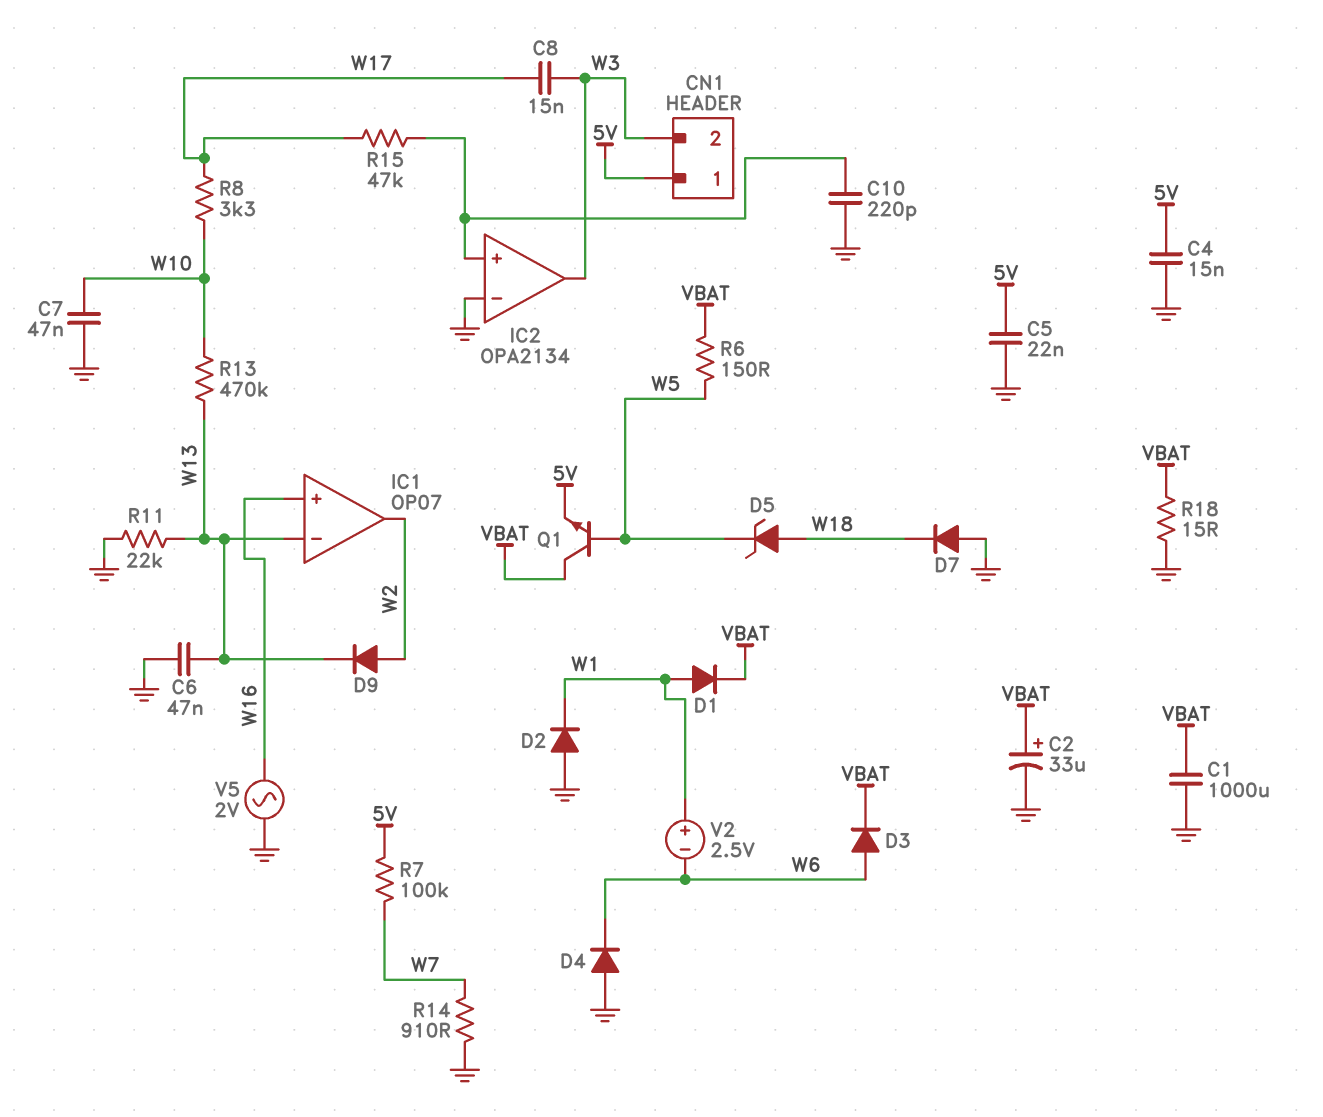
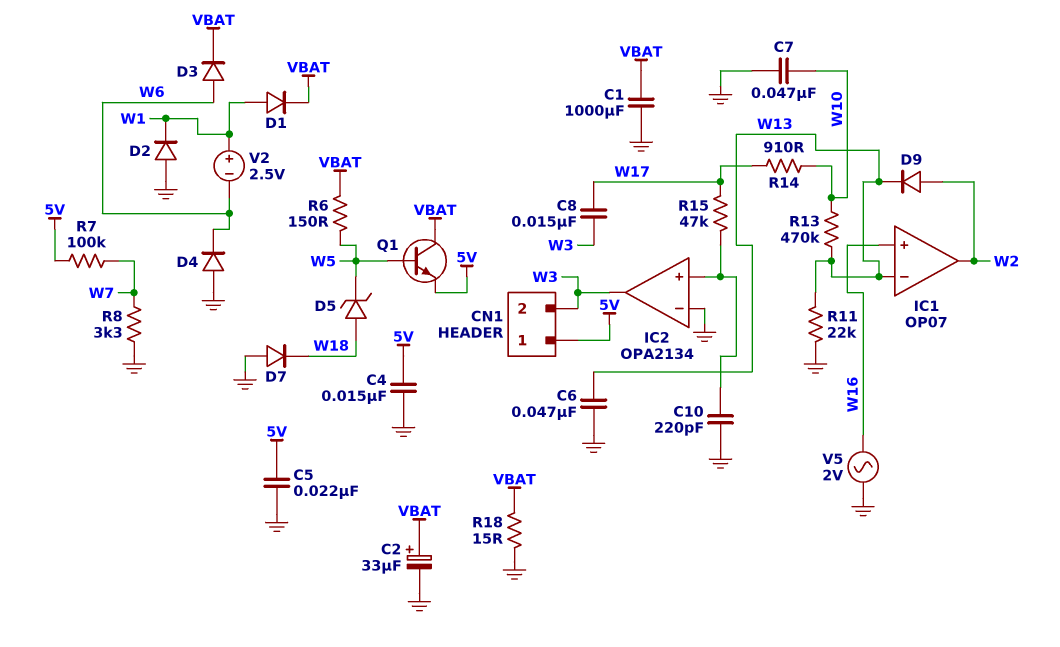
R8: 3.3k (W10, W17) -> 3.3k (GND, W7)
R14: 910 (GND, W7) -> 910 (W10, W17)

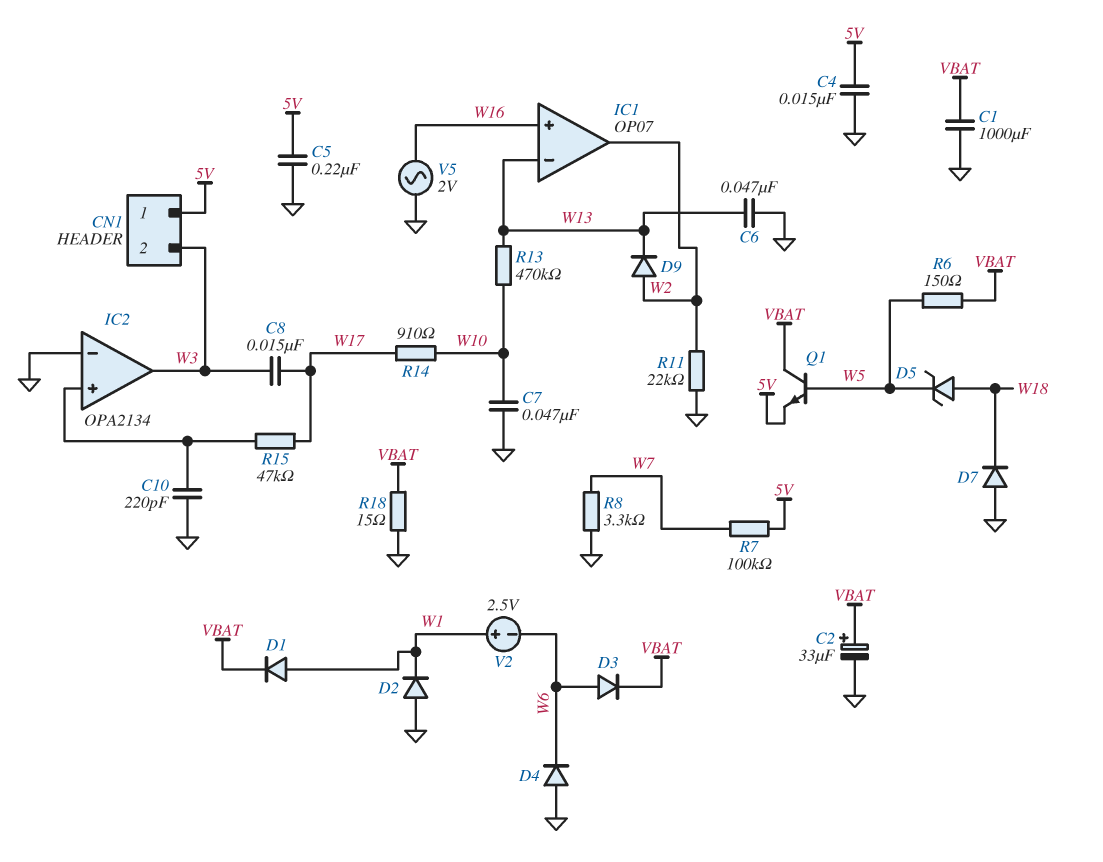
C5: 22nF (5V, GND) -> 220nF (5V, GND)
R11: 22k (GND, W13) -> 22k (GND, W2)

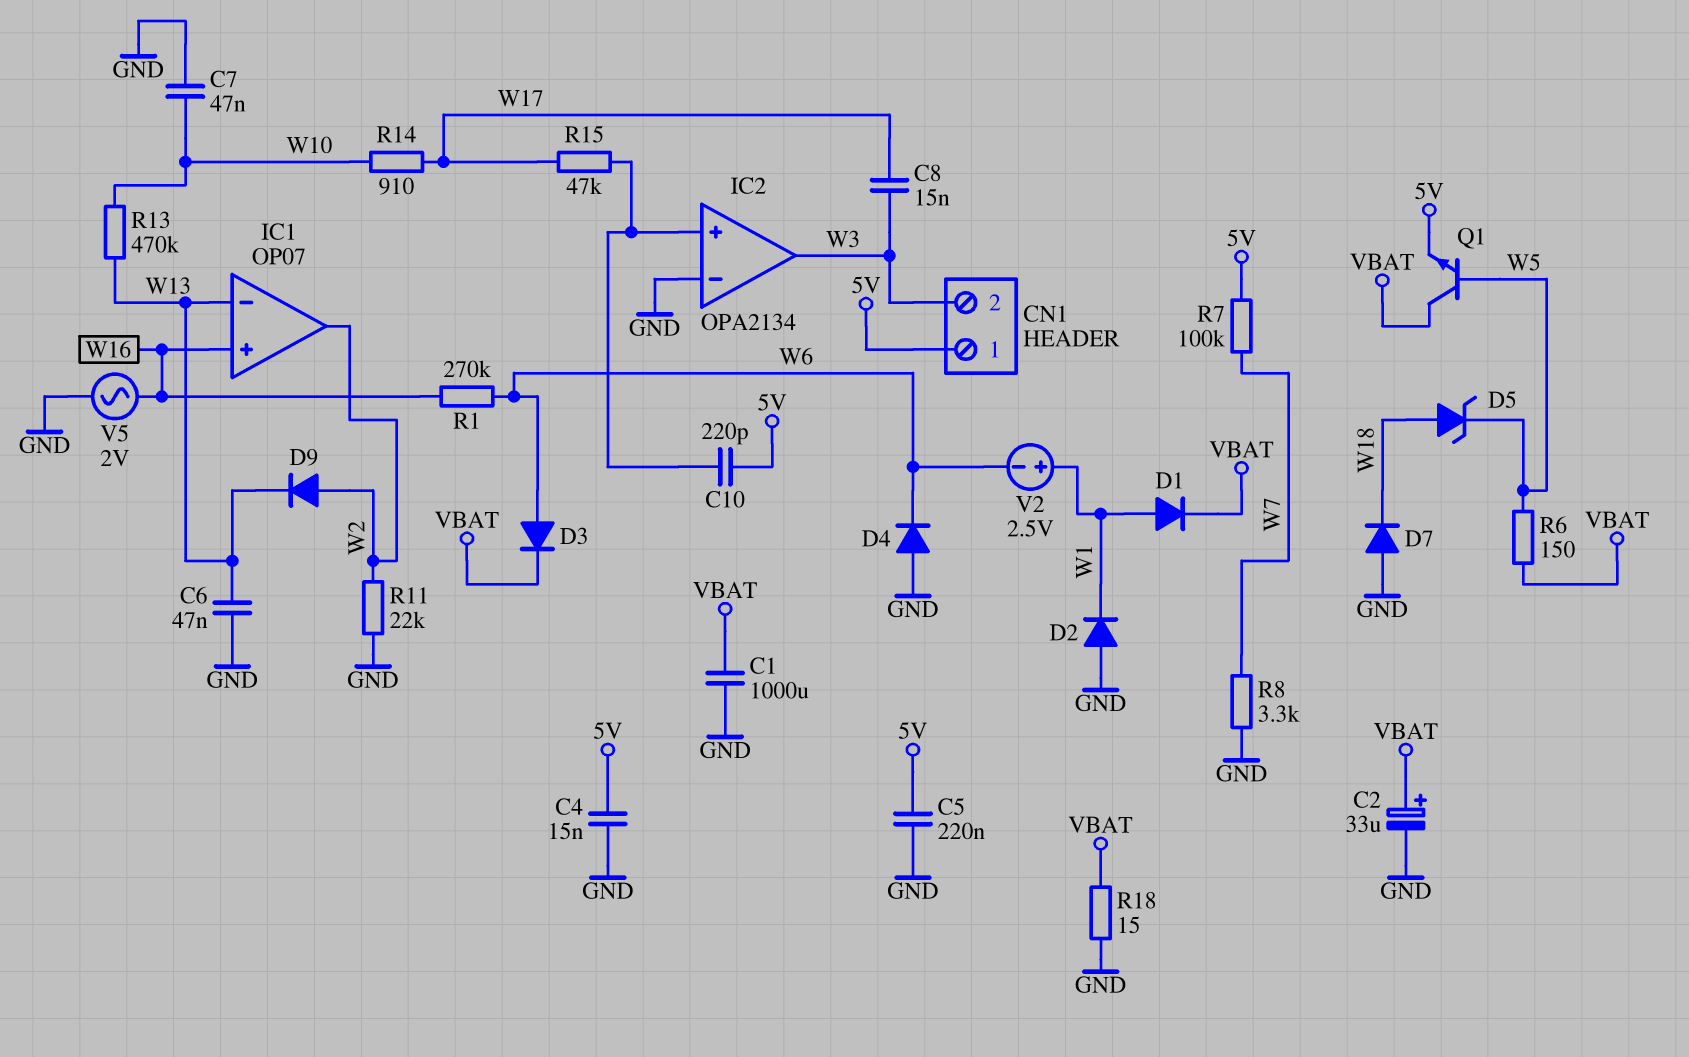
C10: 220pF (GND, IC2/in+) -> 220pF (5V, IC2/in+)
R1: none -> 270k (W6, W16)

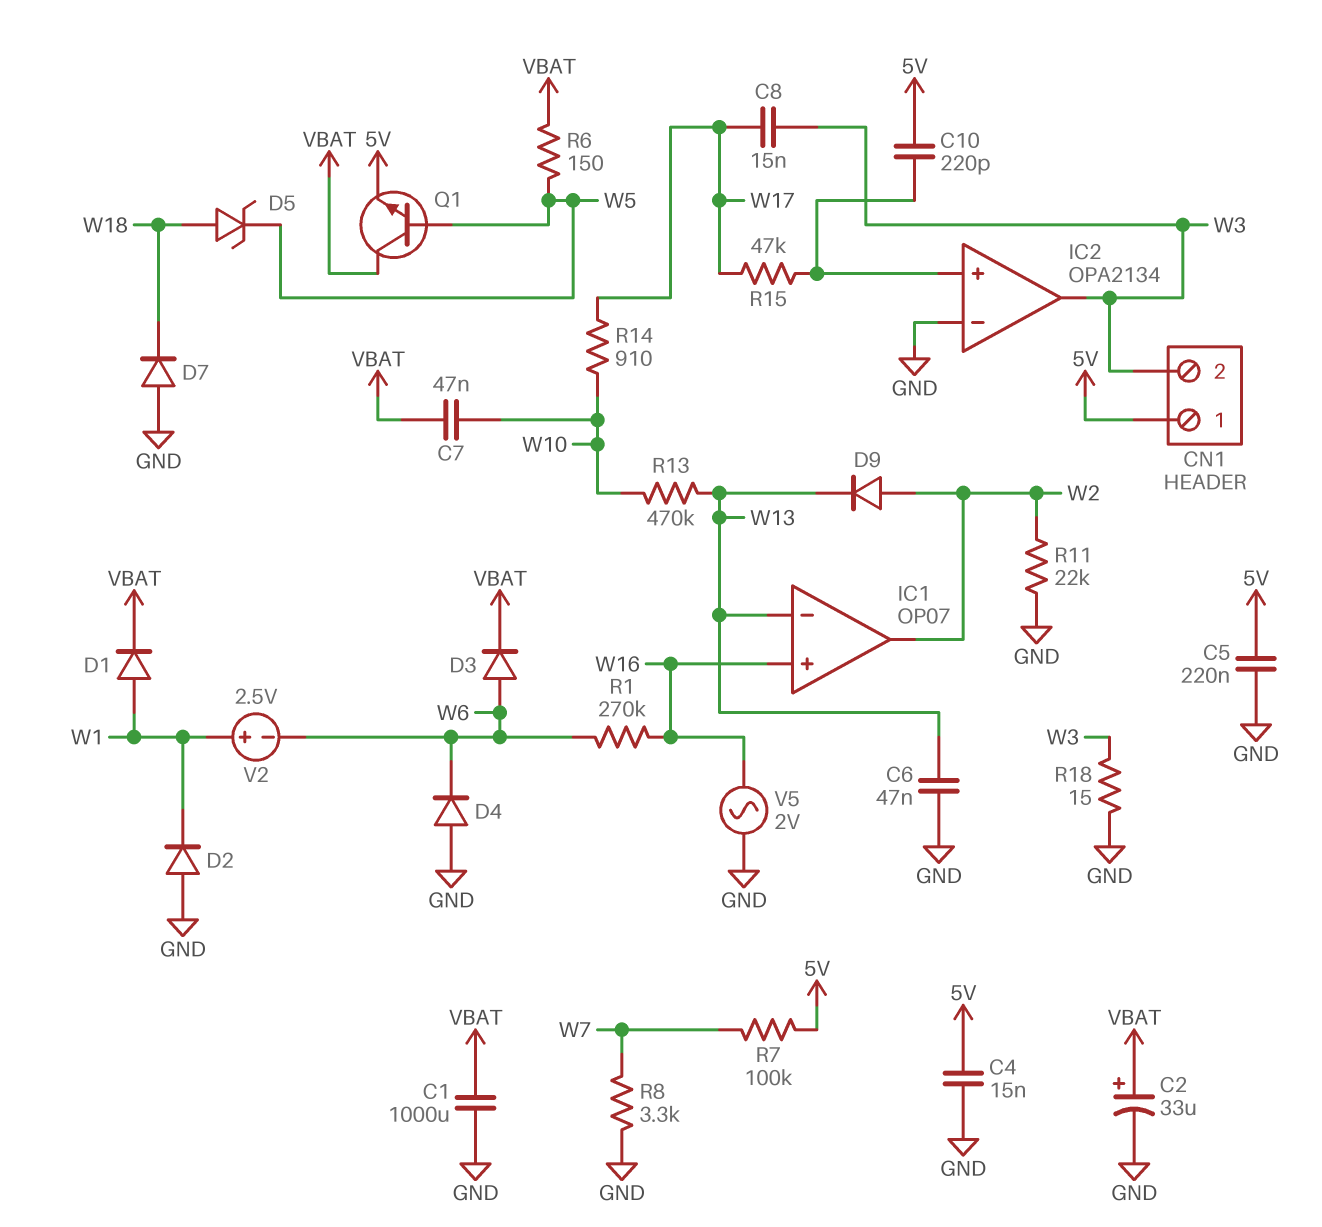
C7: 47nF (GND, W10) -> 47nF (VBAT, W10)
R18: 15 (GND, VBAT) -> 15 (GND, W3)

